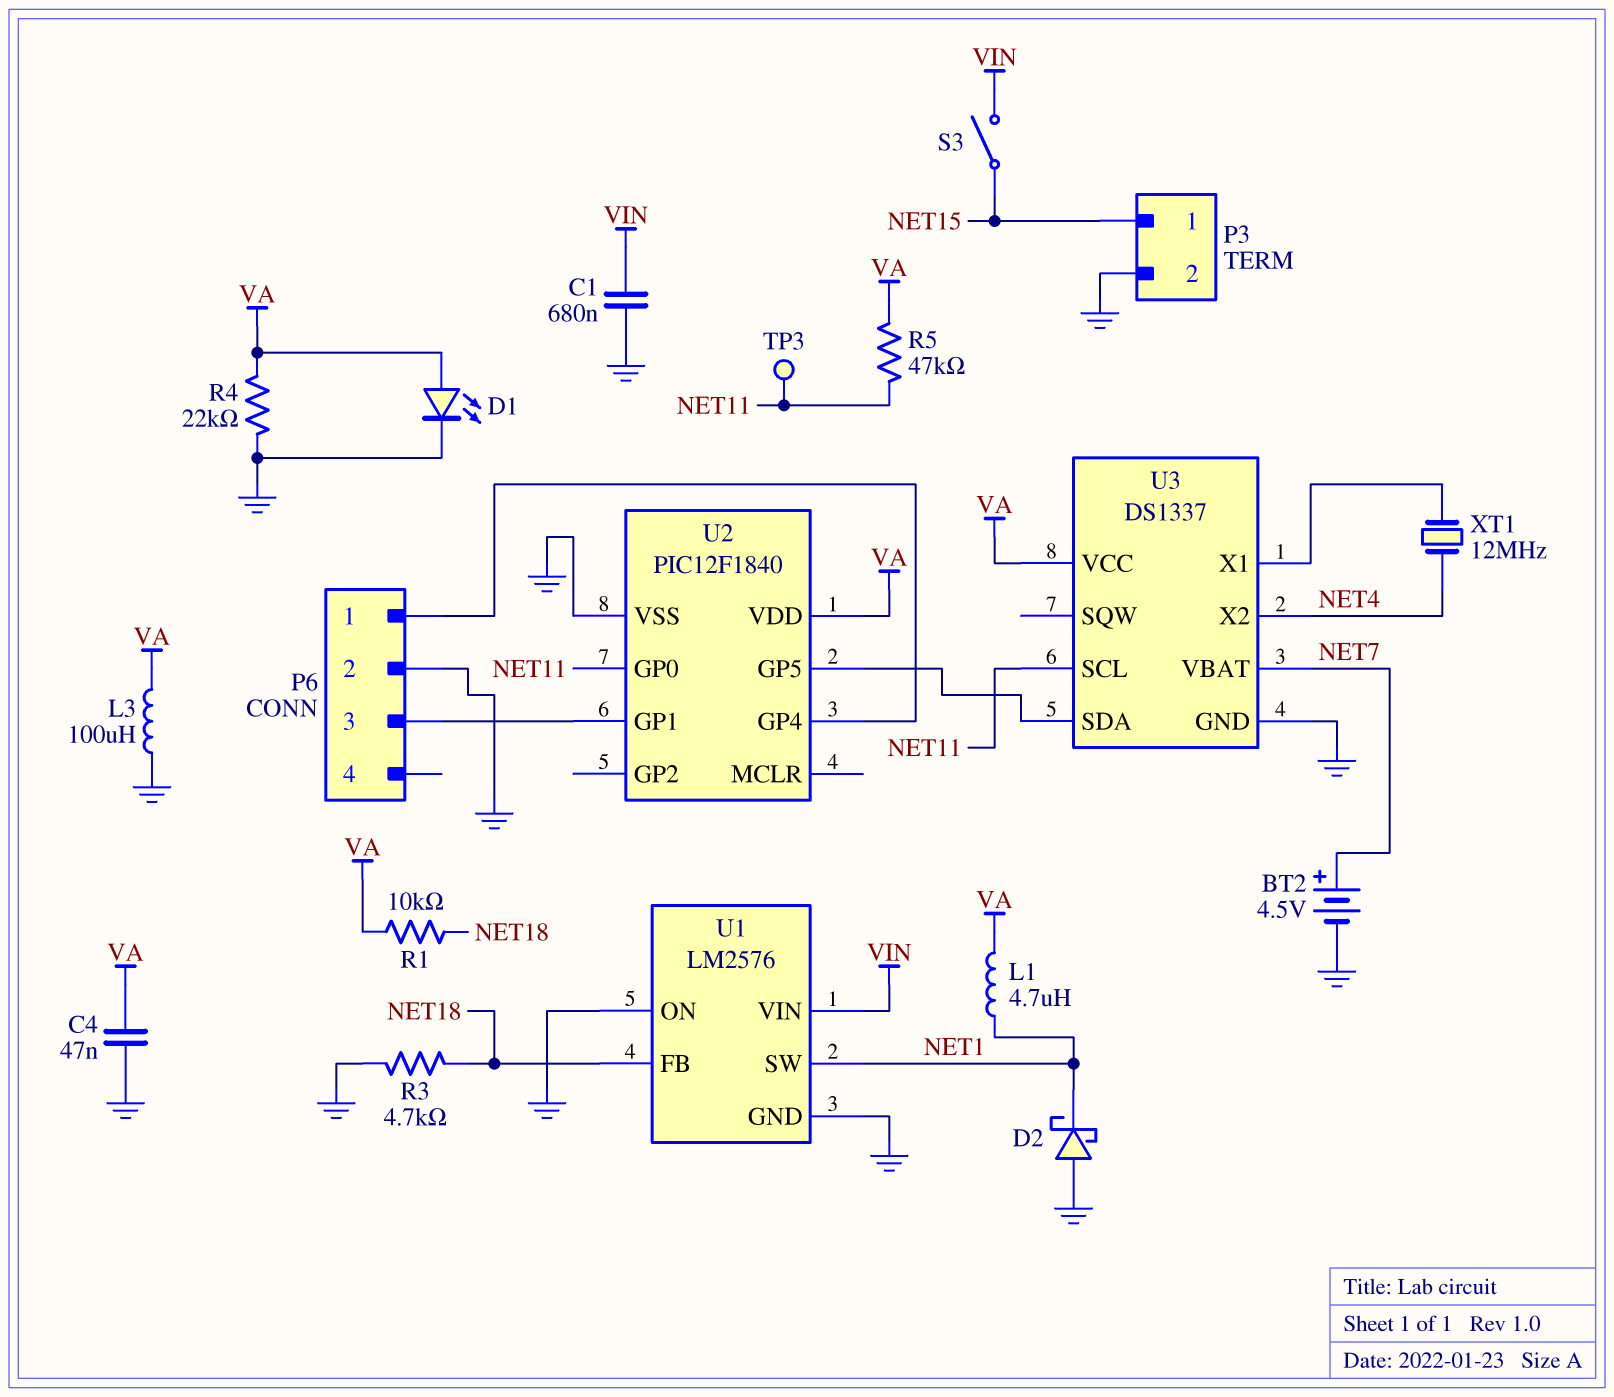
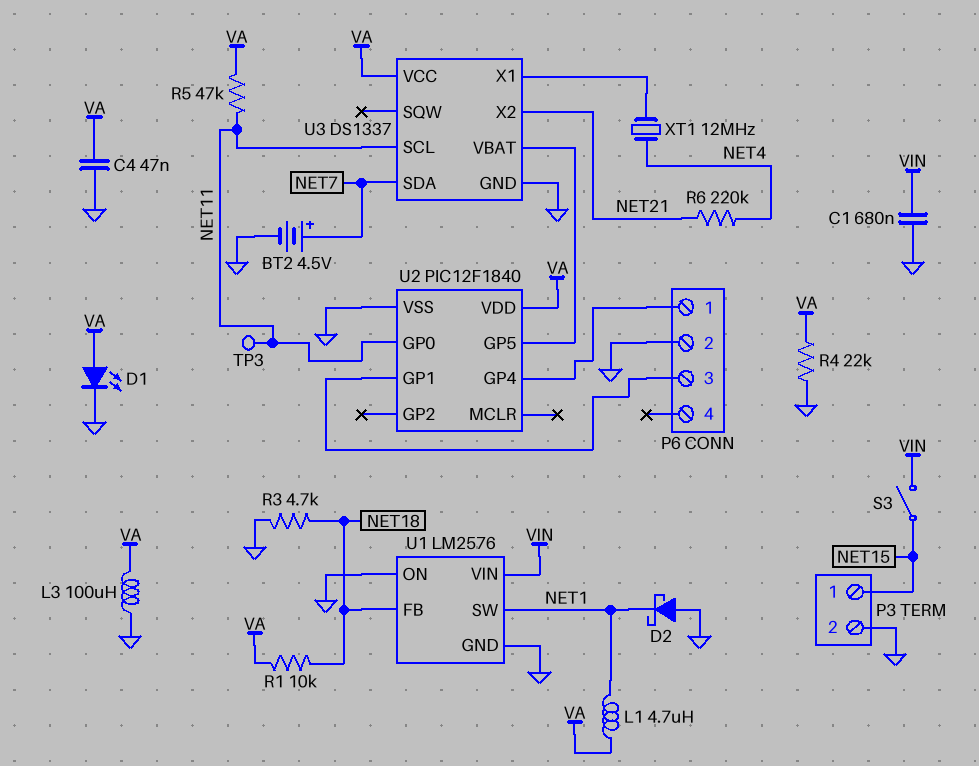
R6: none -> 220k (NET4, NET21)
U3 pin SDA: U2/GP5 -> NET7
U3 pin VBAT: NET7 -> U2/GP5
U3 pin X2: NET4 -> NET21

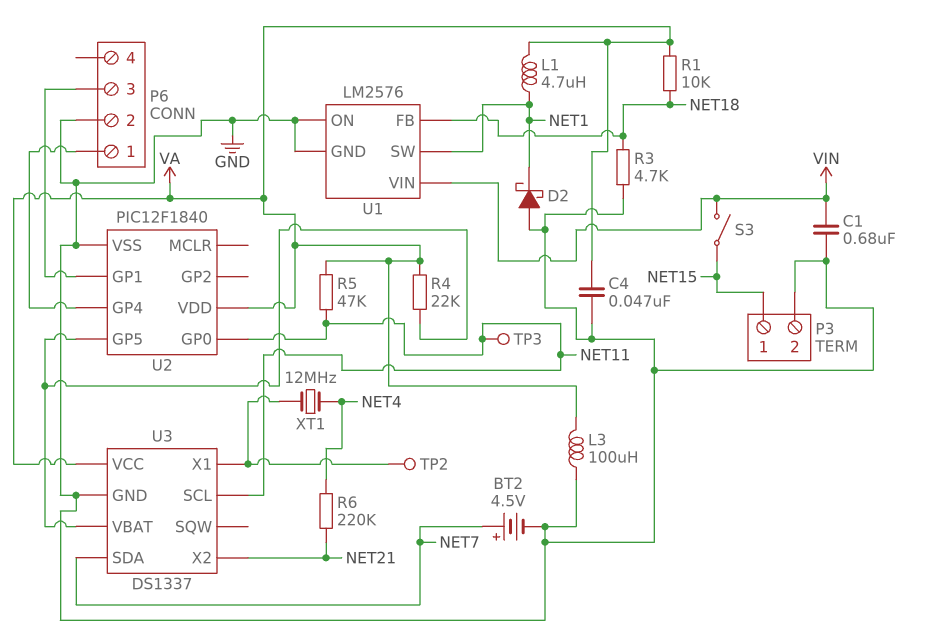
D1: LED (A VA, K GND) -> none
R4: 22k (GND, VA) -> 22k (U2/GP5, VA)
TP2: none -> test point (U3/X1)

